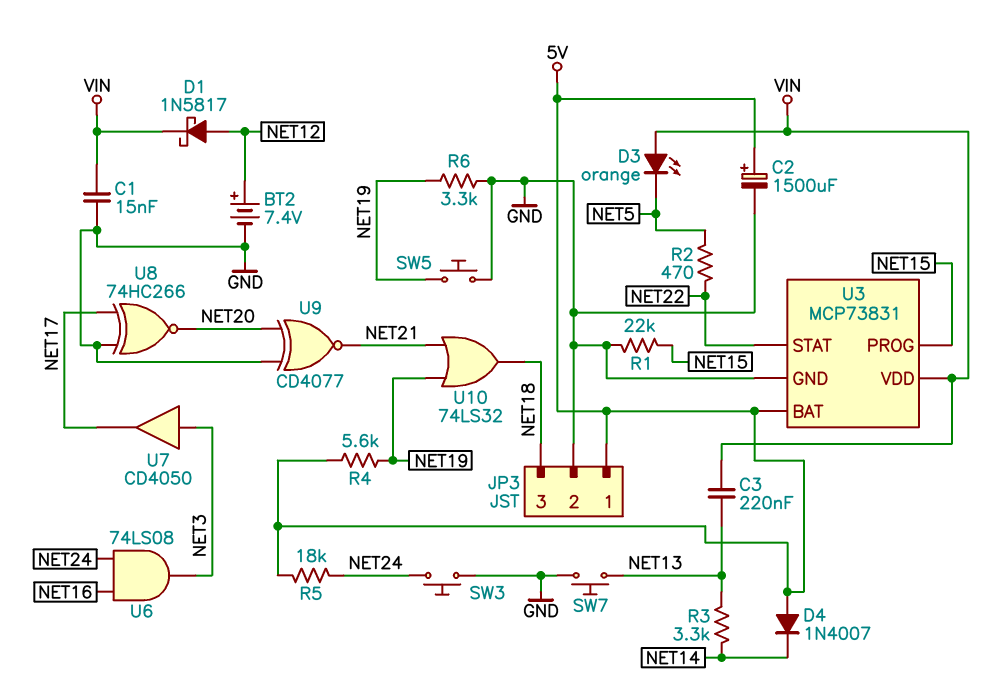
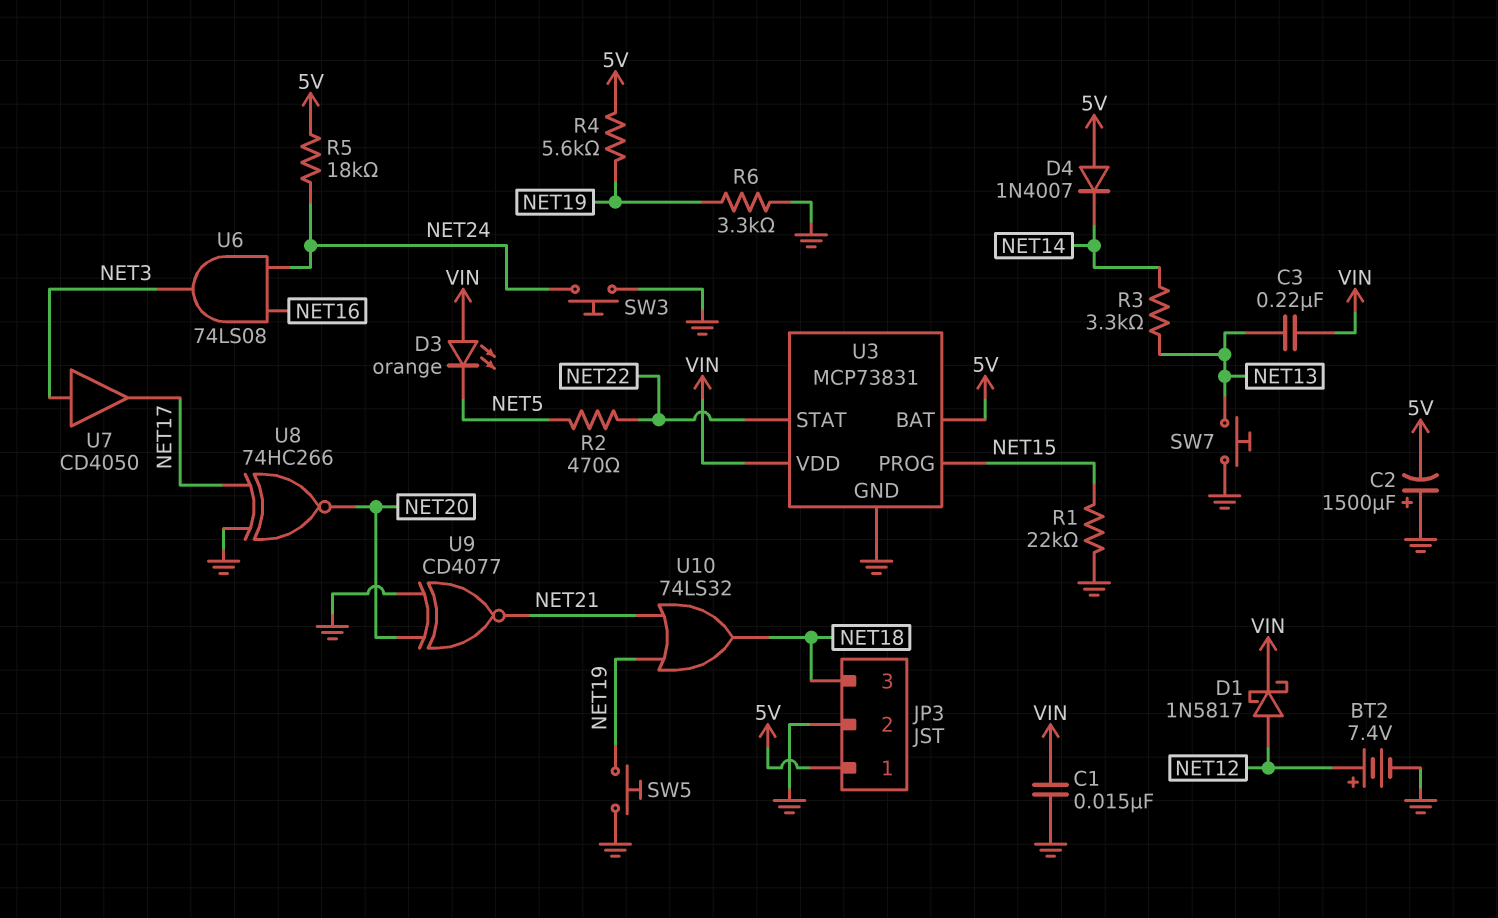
C2: 1500uF (plus 5V, minus GND) -> 1500uF (plus GND, minus 5V)

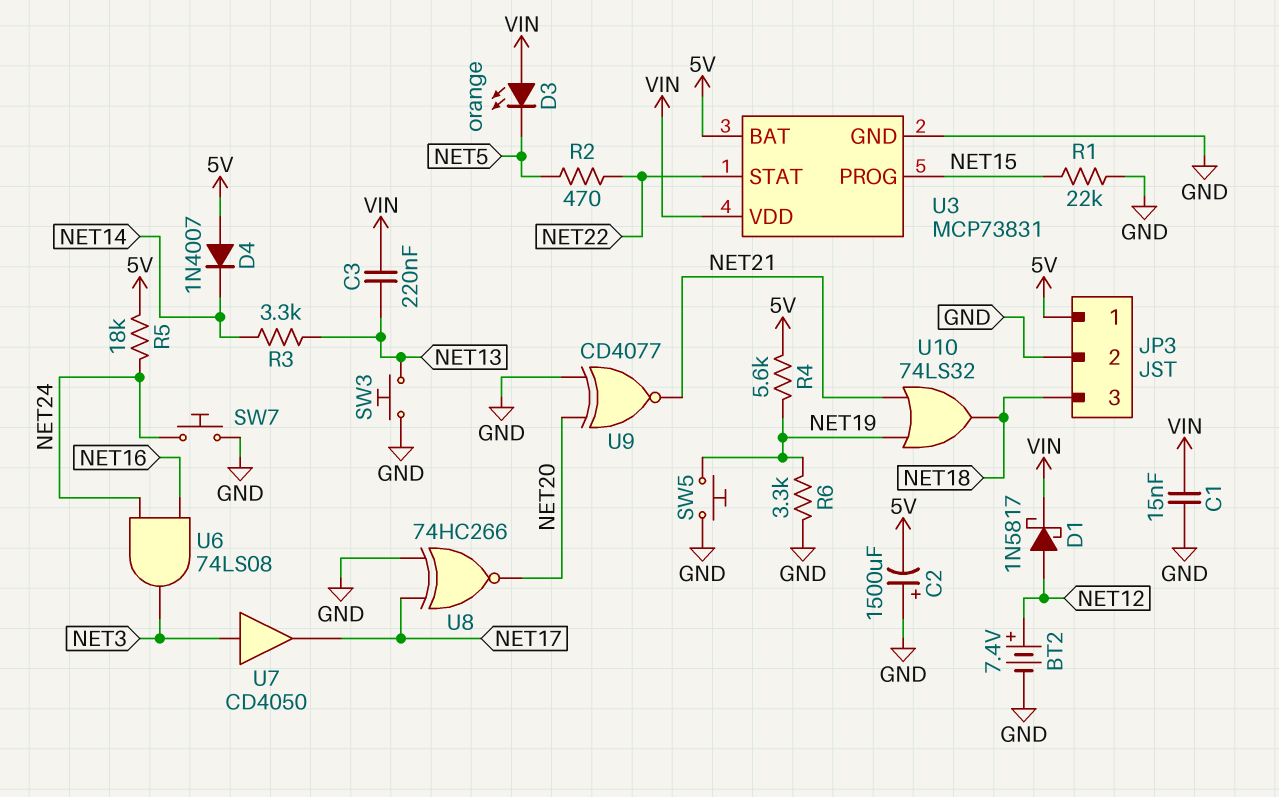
SW3: button (GND, NET24) -> button (GND, NET13)
SW7: button (GND, NET13) -> button (GND, NET24)

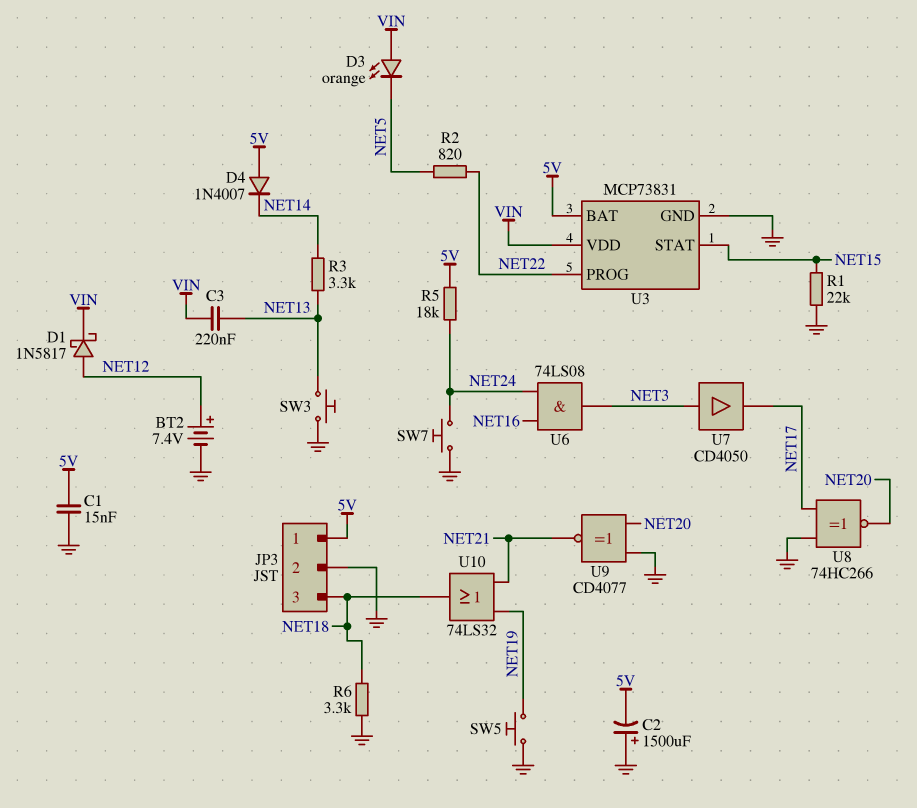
C1: 15nF (GND, VIN) -> 15nF (5V, GND)
R2: 470 (NET5, NET22) -> 820 (NET5, NET22)
R4: 5.6k (5V, NET19) -> none
R6: 3.3k (GND, NET19) -> 3.3k (GND, NET18)
U3 pin PROG: NET15 -> NET22
U3 pin STAT: NET22 -> NET15

